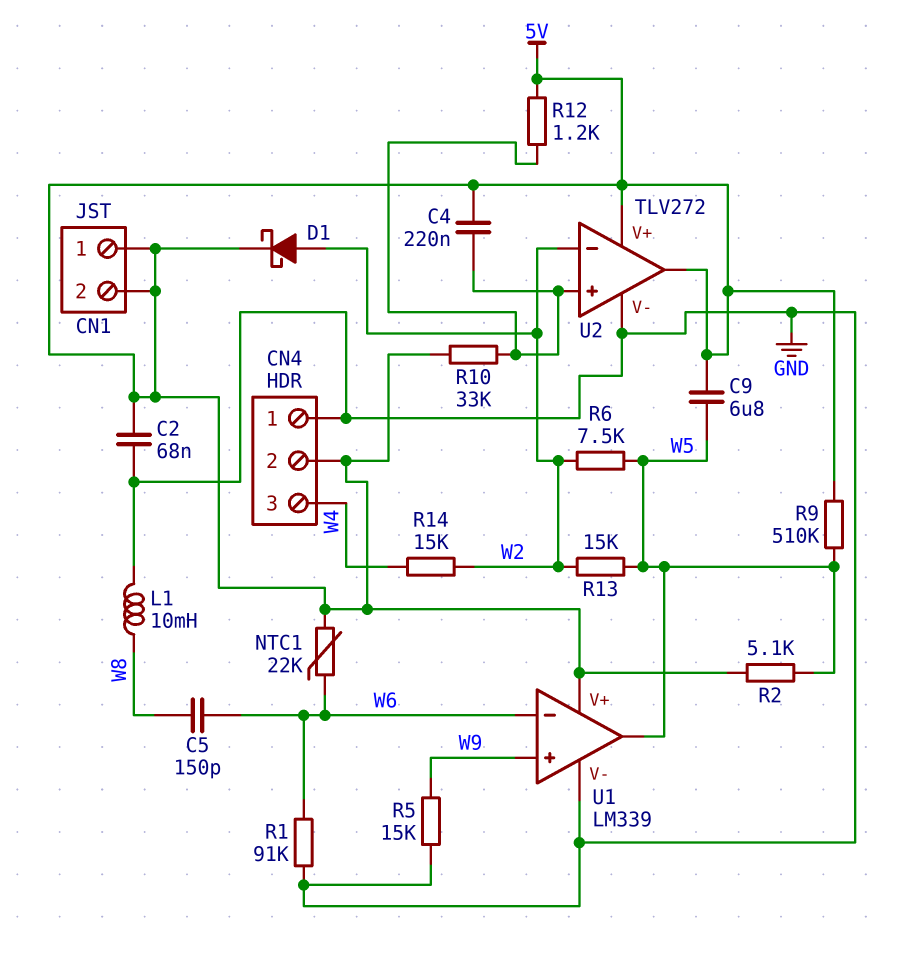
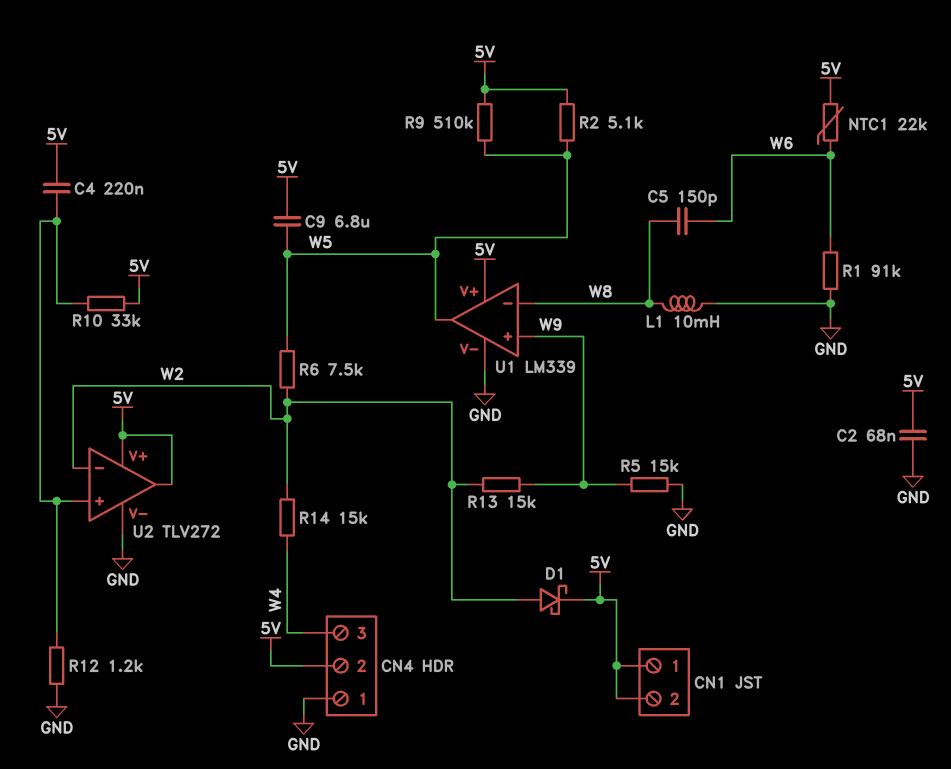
R12: 1.2k (5V, U2/in+) -> 1.2k (GND, U2/in+)
R13: 15k (W2, W5) -> 15k (W2, W9)
U1 pin in-: W6 -> W8

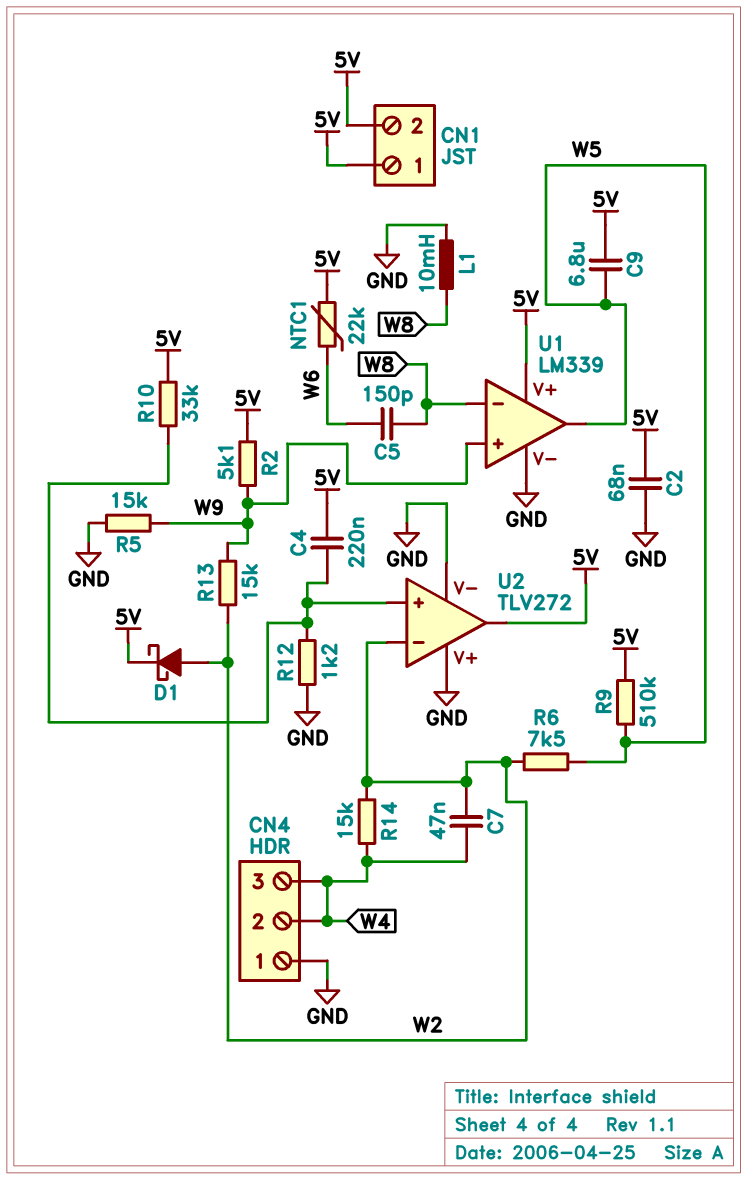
C7: none -> 47nF (W2, W4)
CN4 pin 2: 5V -> W4
R1: 91k (GND, W6) -> none
R2: 5.1k (5V, W5) -> 5.1k (5V, W9)
U2 pin V+: 5V -> GND

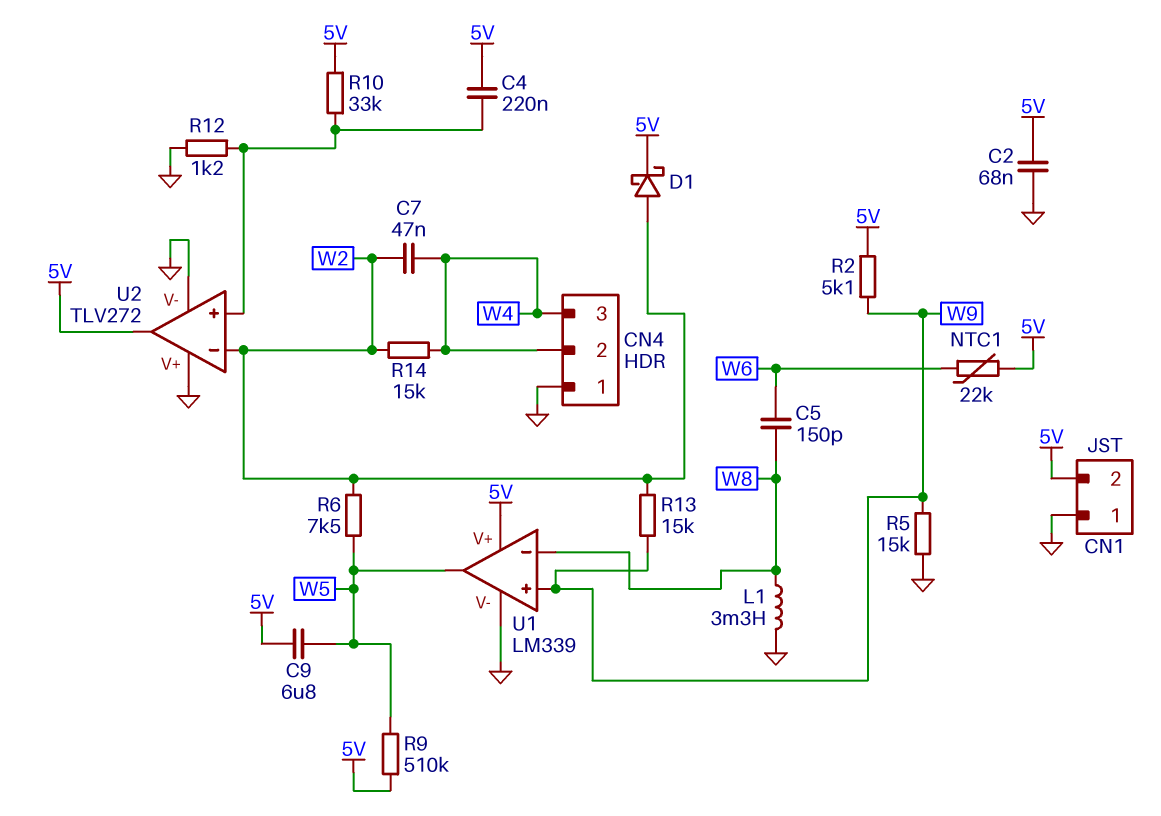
CN1 pin 1: 5V -> GND
L1: 10mH (GND, W8) -> 3.3mH (GND, W8)

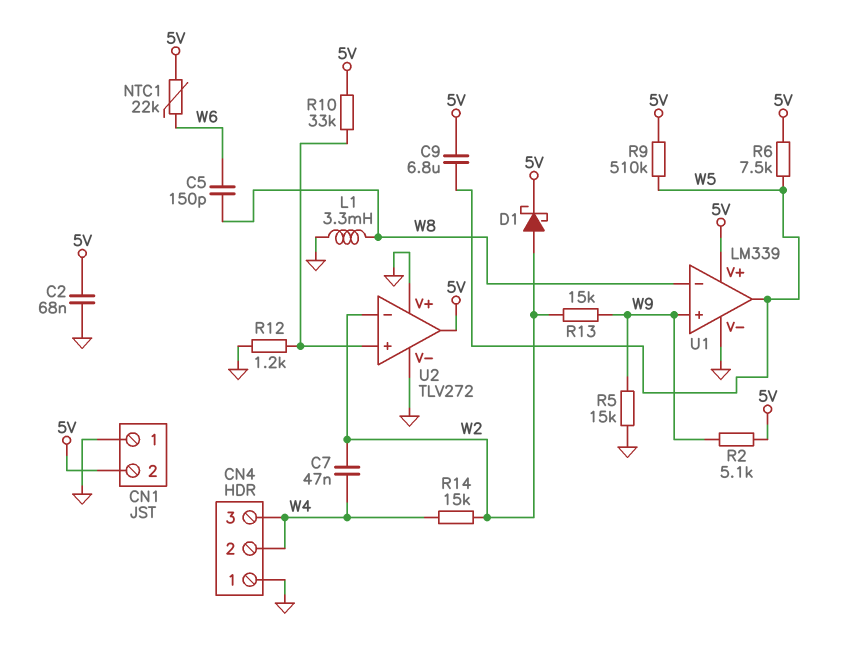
C4: 220nF (5V, U2/in+) -> none
R6: 7.5k (W2, W5) -> 7.5k (5V, W5)

